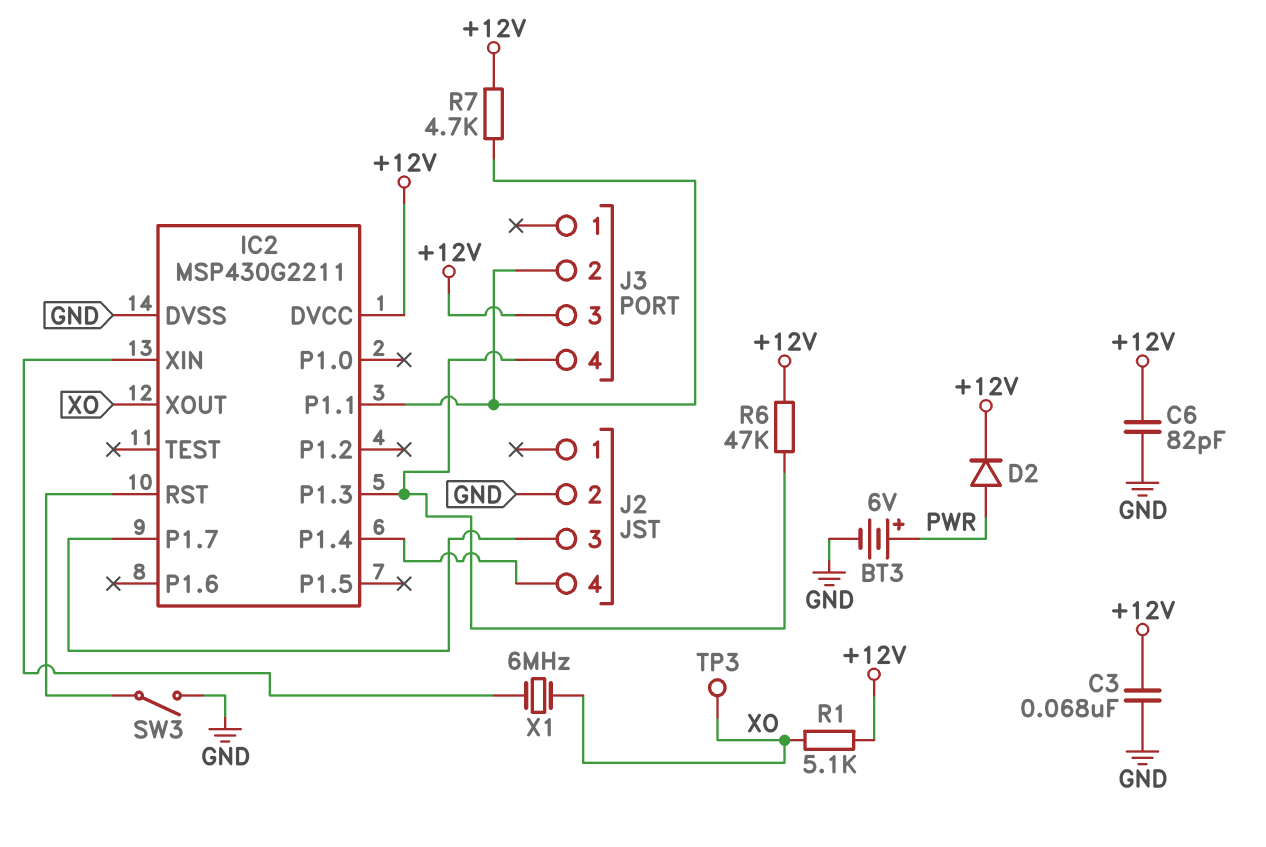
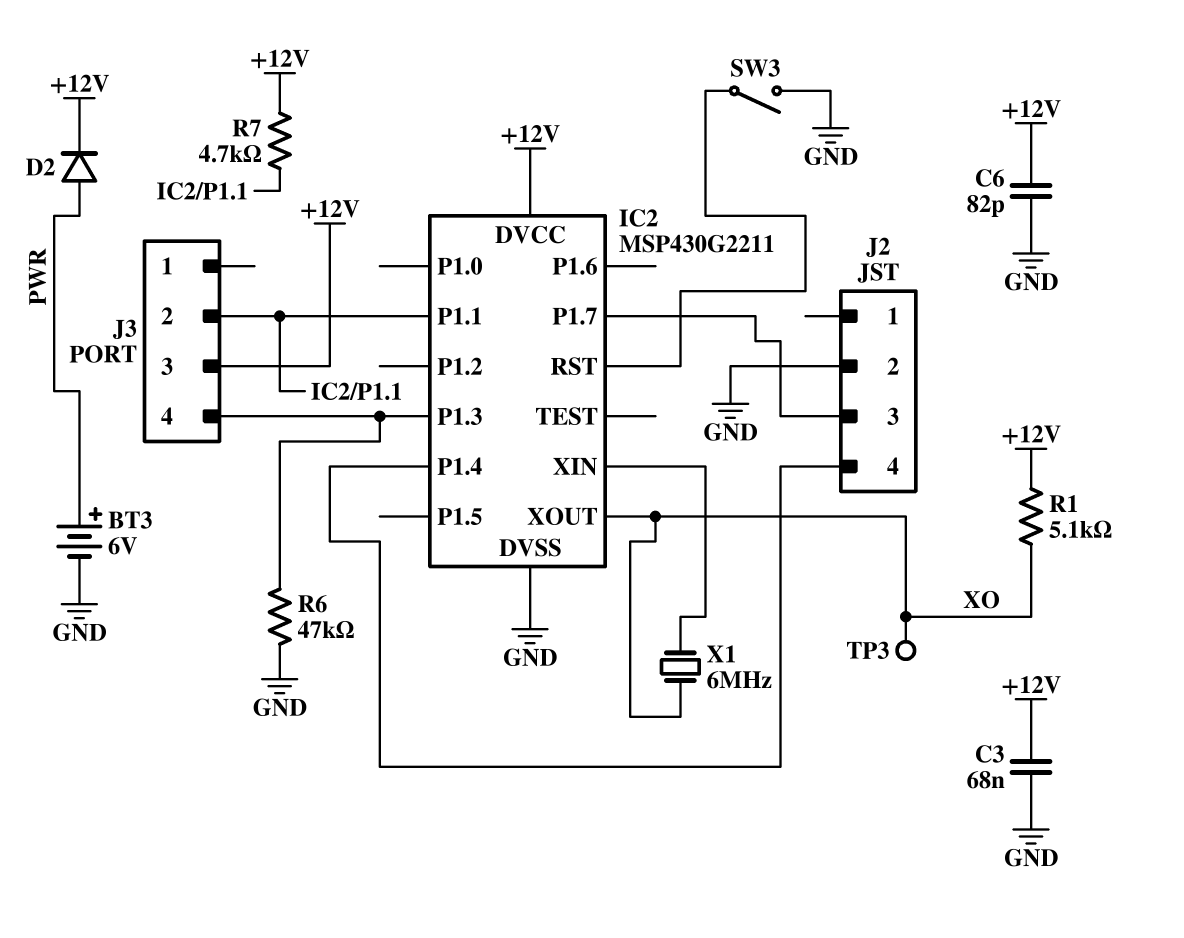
R6: 47k (+12V, IC2/P1.3) -> 47k (GND, IC2/P1.3)

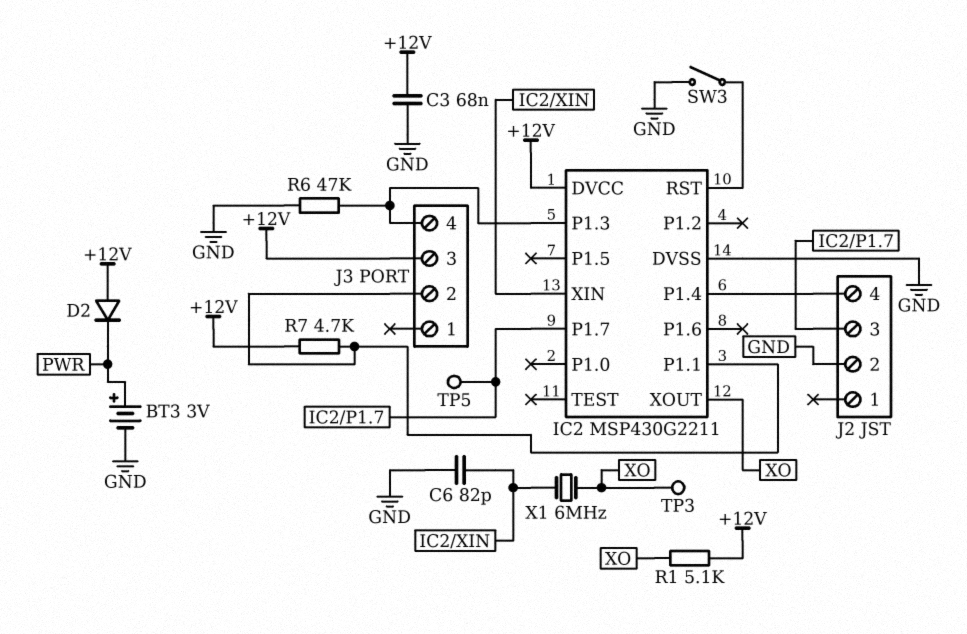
BT3: 6V (plus PWR, minus GND) -> 3V (plus PWR, minus GND)
C6: 82pF (+12V, GND) -> 82pF (GND, IC2/XIN)
D2: diode (A PWR, K +12V) -> diode (A +12V, K PWR)
TP5: none -> test point (IC2/P1.7)

